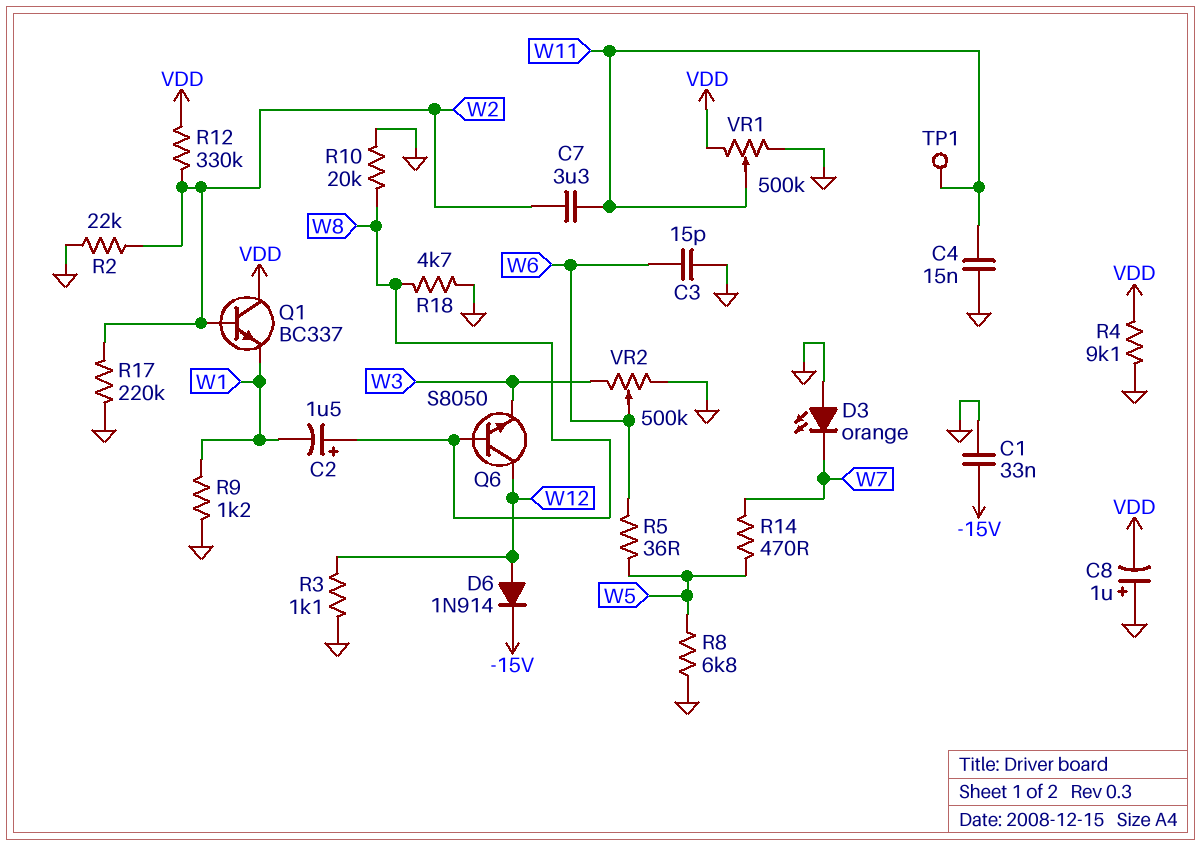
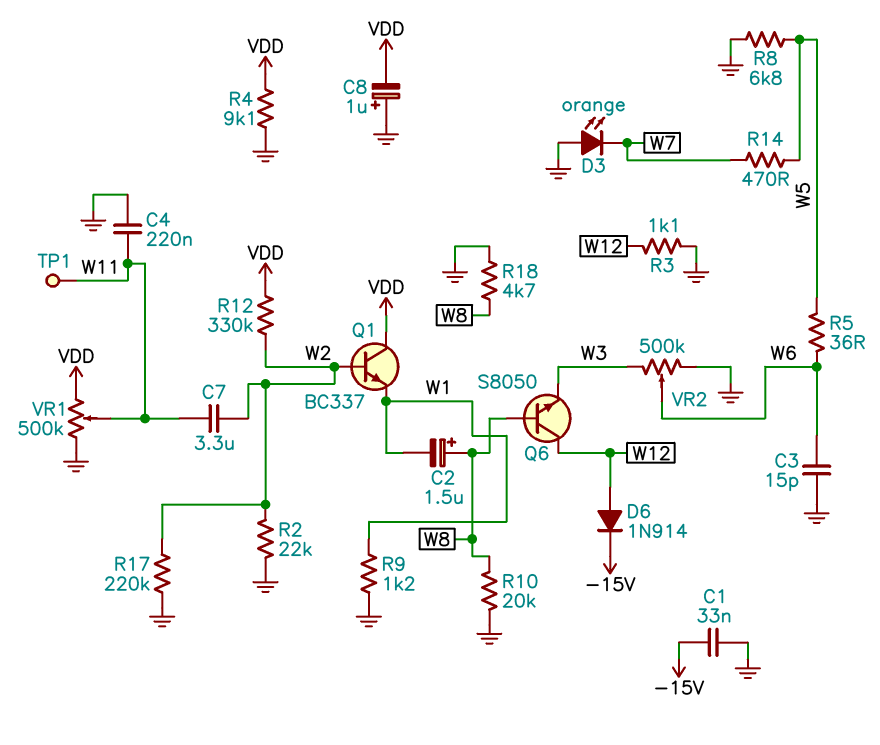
C4: 15nF (GND, W11) -> 220nF (GND, W11)

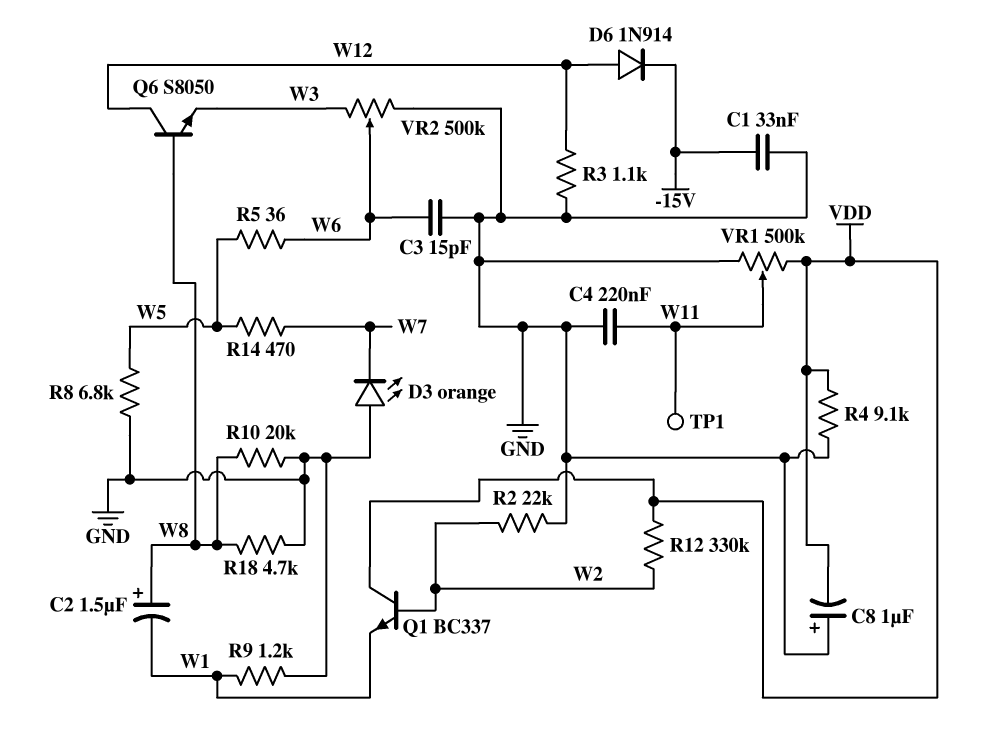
C7: 3.3uF (W2, W11) -> none
R17: 220k (GND, W2) -> none

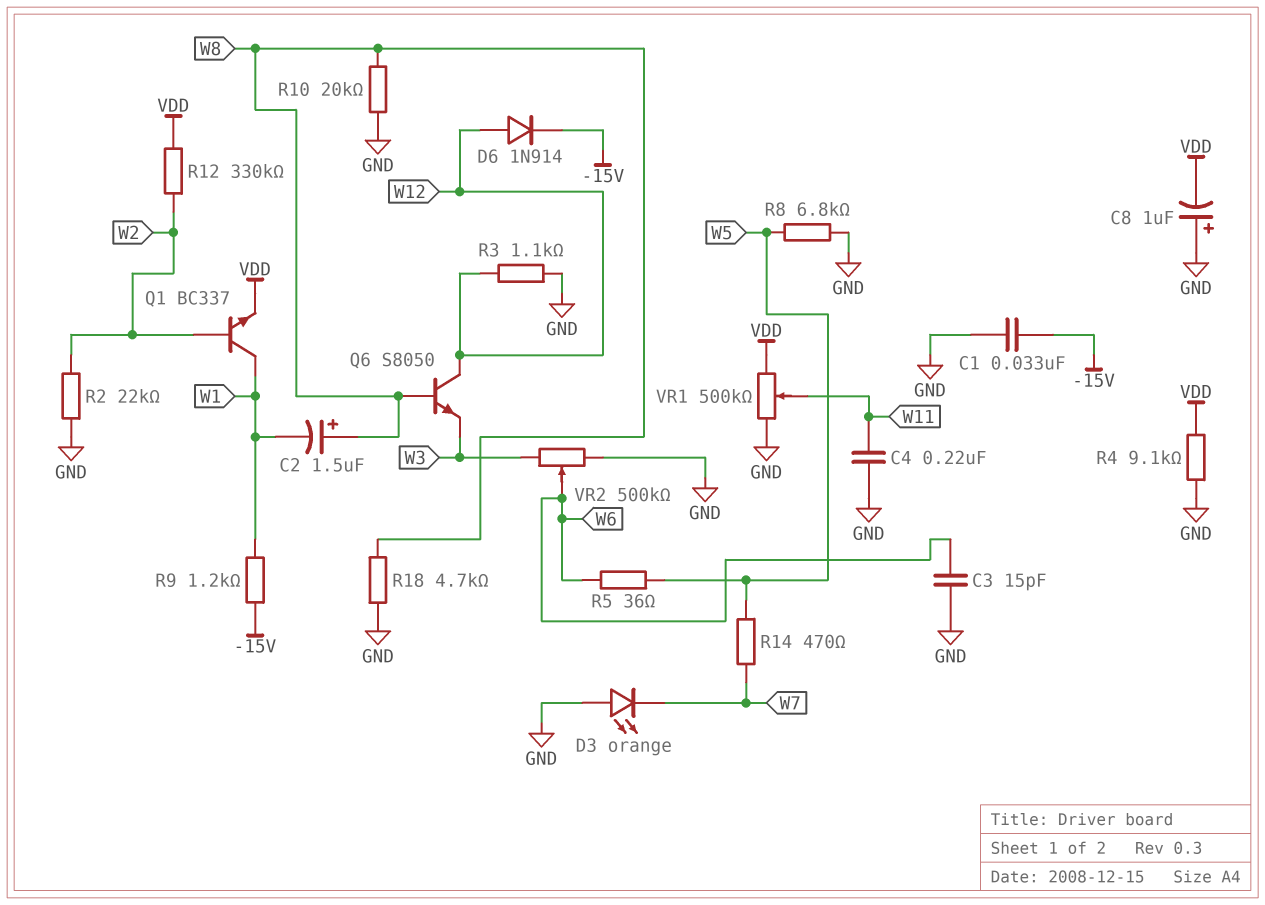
Q1: NPN BC337 (B W2, C VDD, E W1) -> NPN BC337 (B W2, C W1, E VDD)
R9: 1.2k (GND, W1) -> 1.2k (-15V, W1)
TP1: test point (W11) -> none

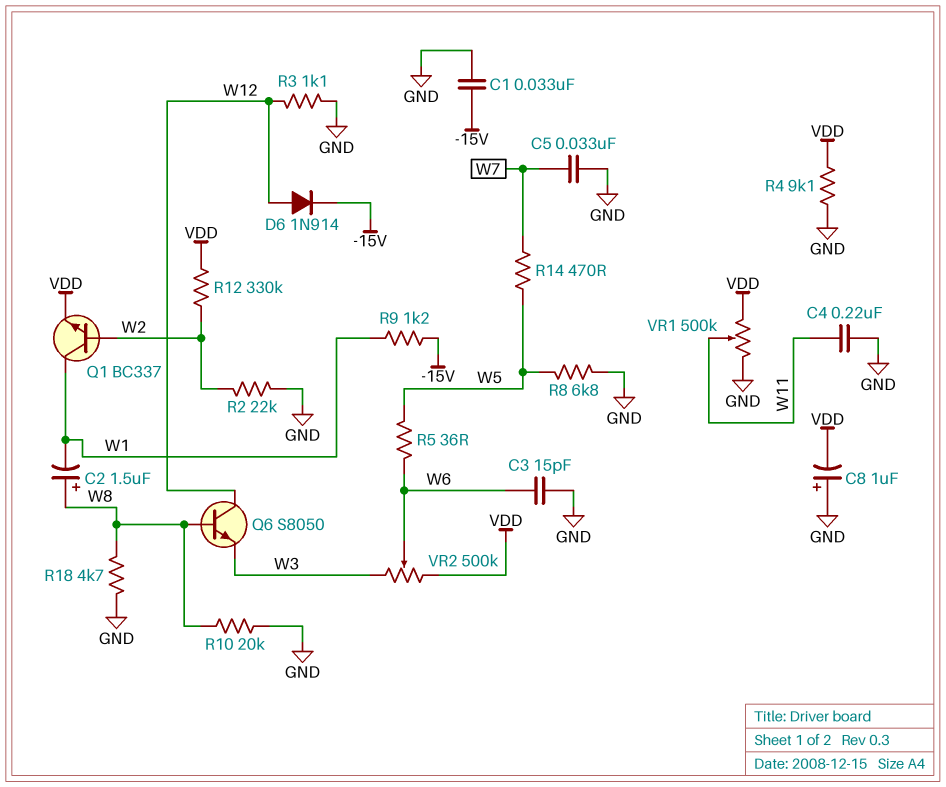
C5: none -> 33nF (GND, W7)
D3: LED orange (A GND, K W7) -> none
VR2: 500k (GND, W3, wiper W6) -> 500k (VDD, W3, wiper W6)

